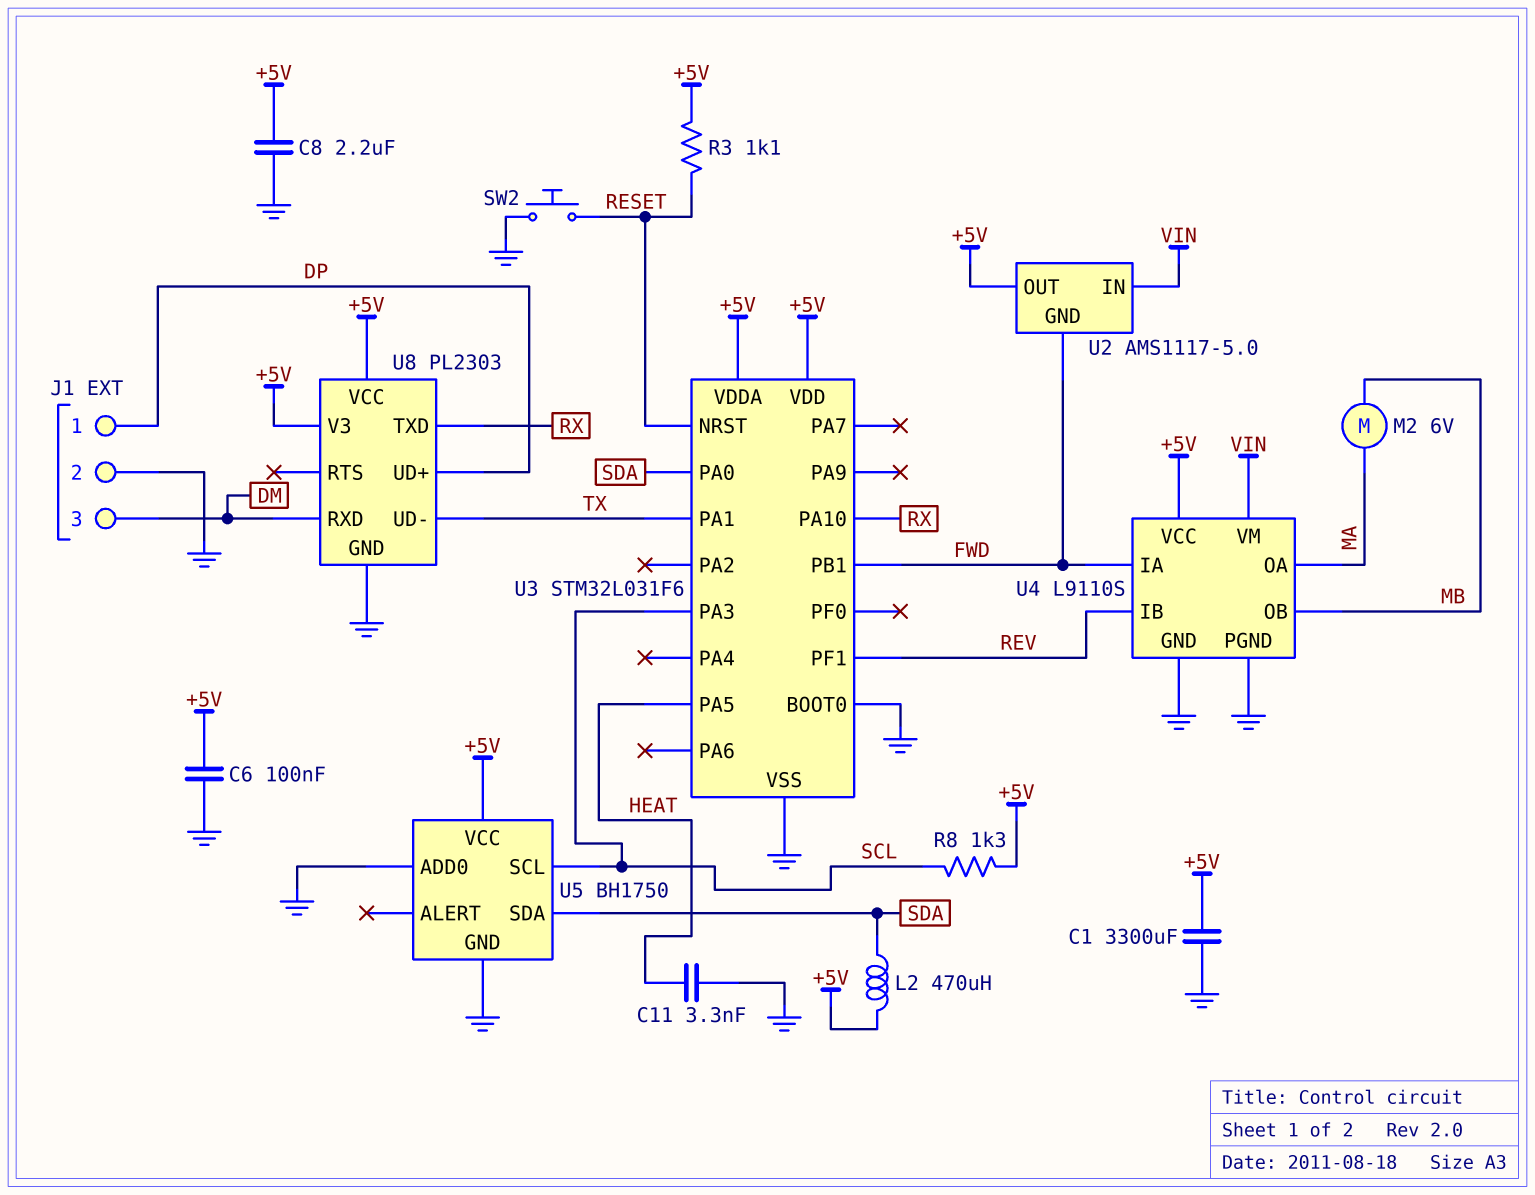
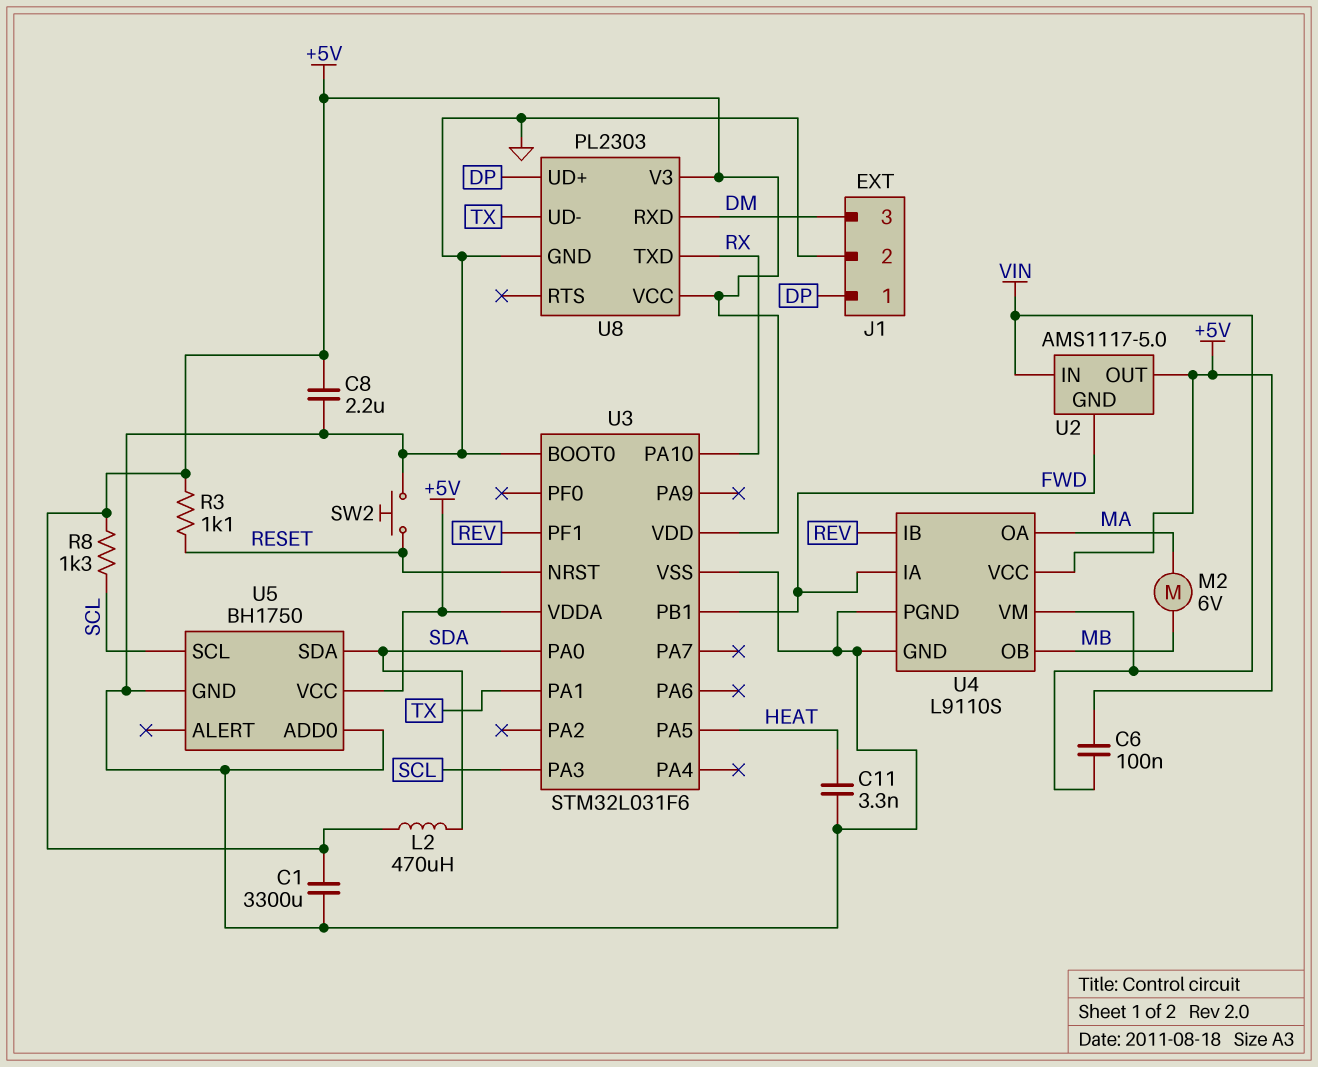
C6: 100nF (+5V, GND) -> 100nF (+5V, VIN)

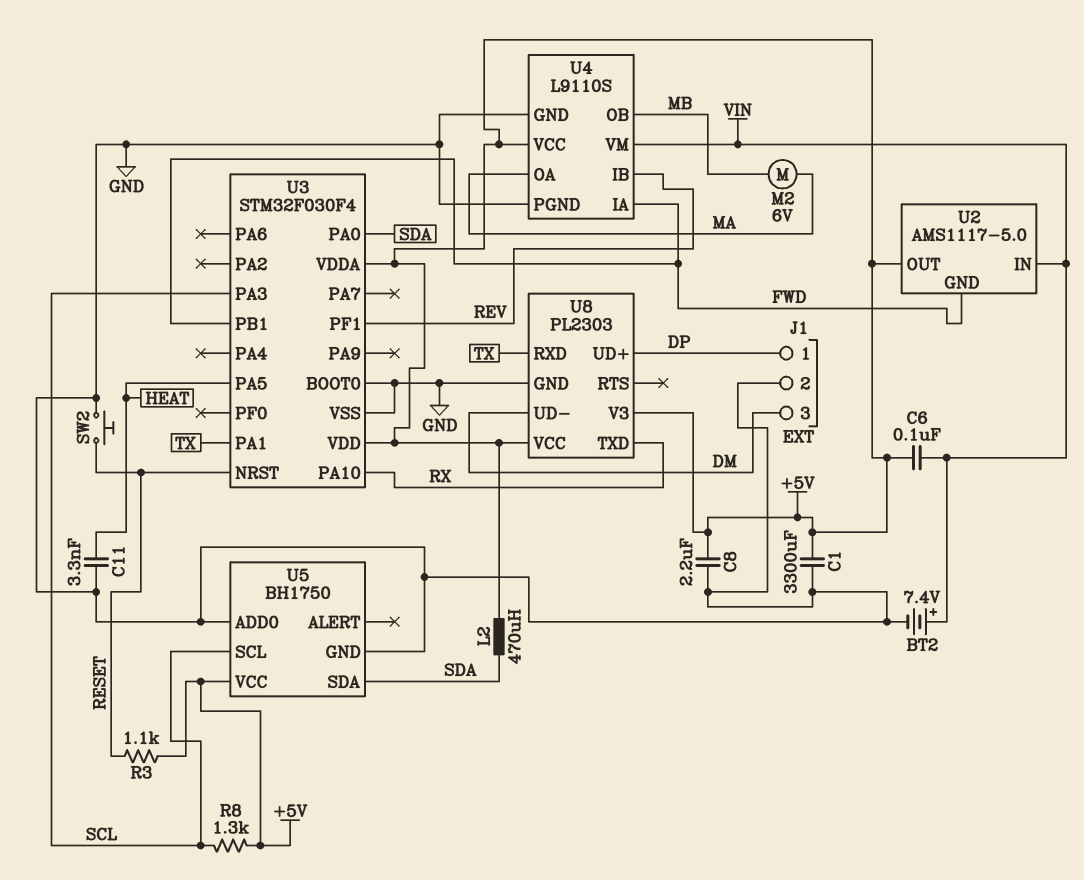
BT2: none -> 7.4V (plus VIN, minus GND)
U3: STM32L031F6 -> STM32F030F4
U8 pin RXD: DM -> TX
U8 pin UD-: TX -> DM

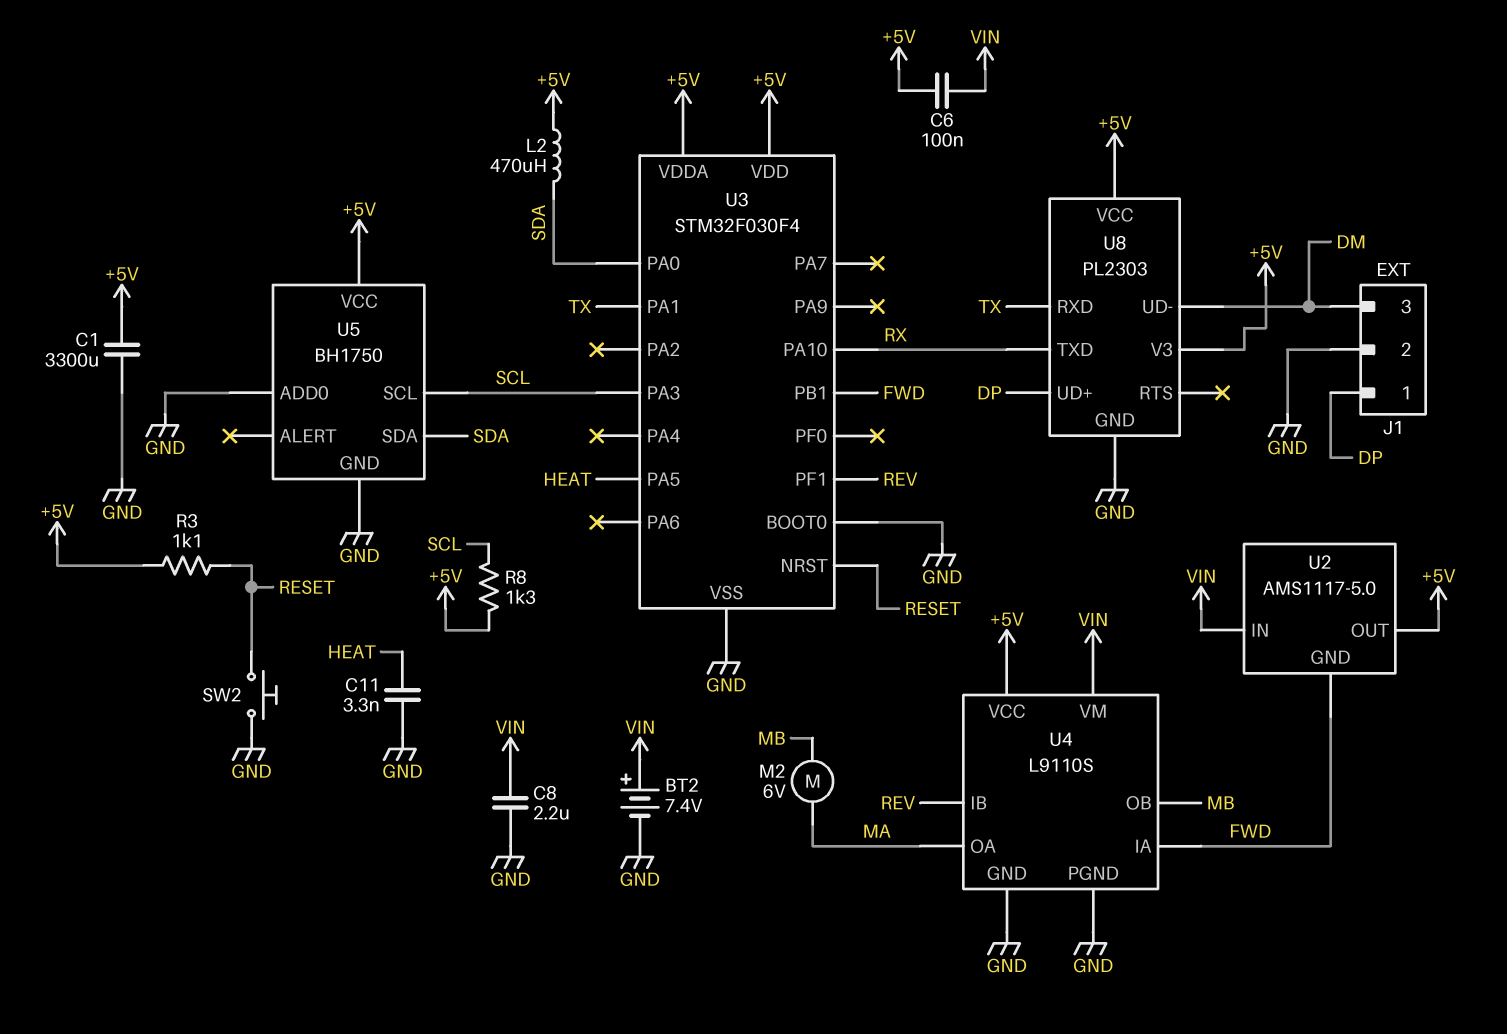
C8: 2.2uF (+5V, GND) -> 2.2uF (GND, VIN)

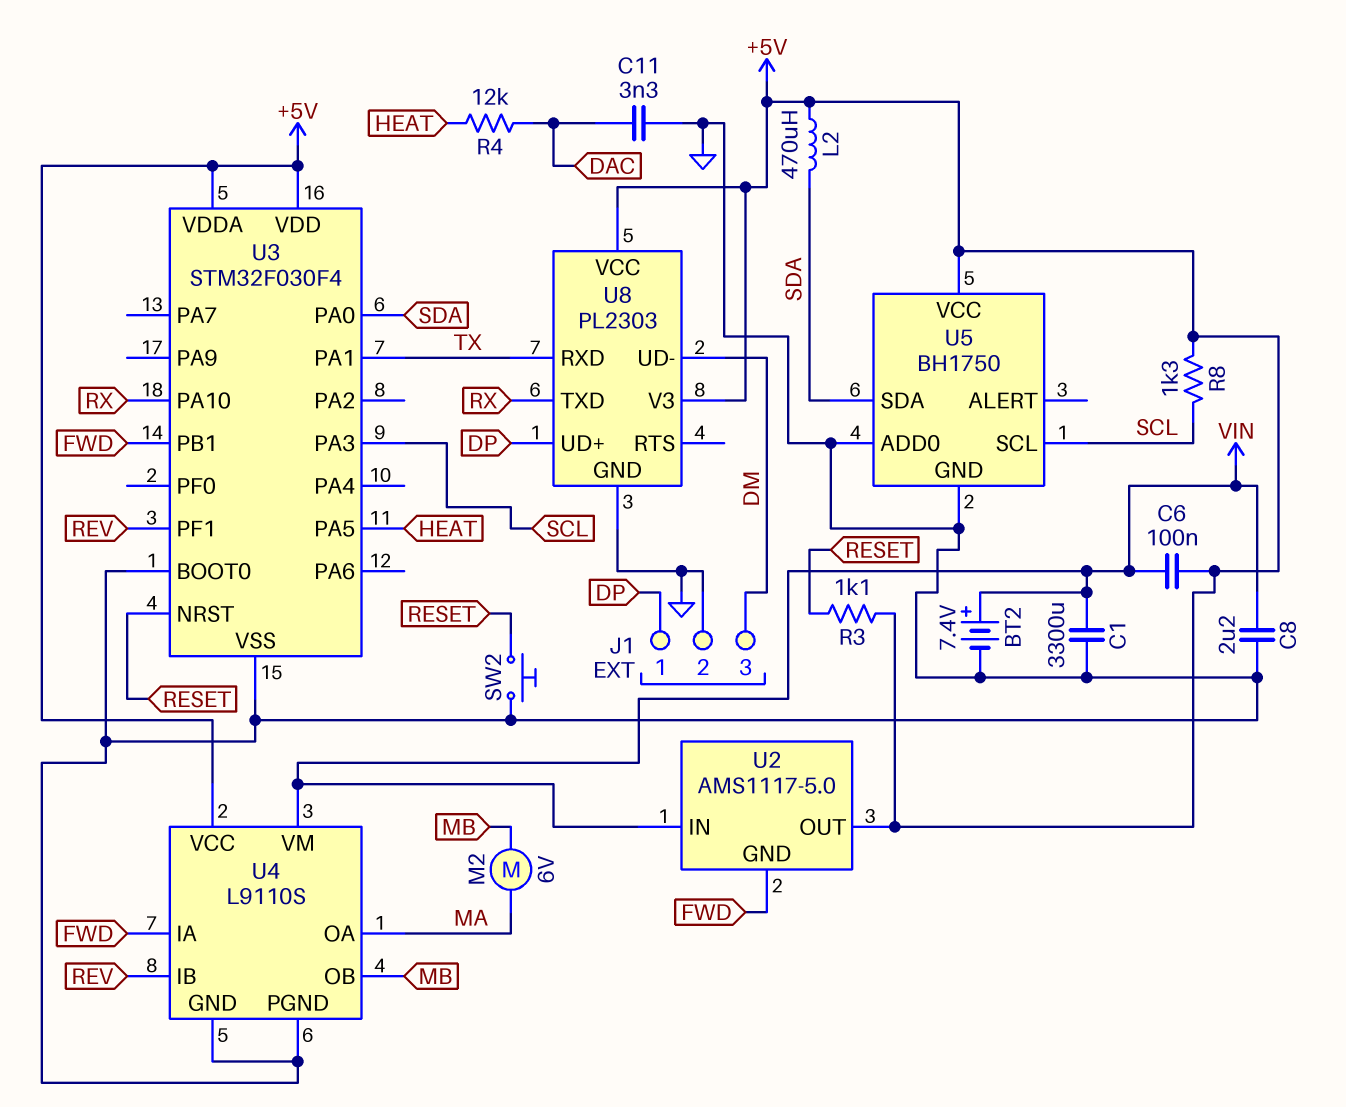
C1: 3300uF (+5V, GND) -> 3300uF (GND, VIN)
C11: 3.3nF (GND, HEAT) -> 3.3nF (DAC, GND)
R4: none -> 12k (DAC, HEAT)

